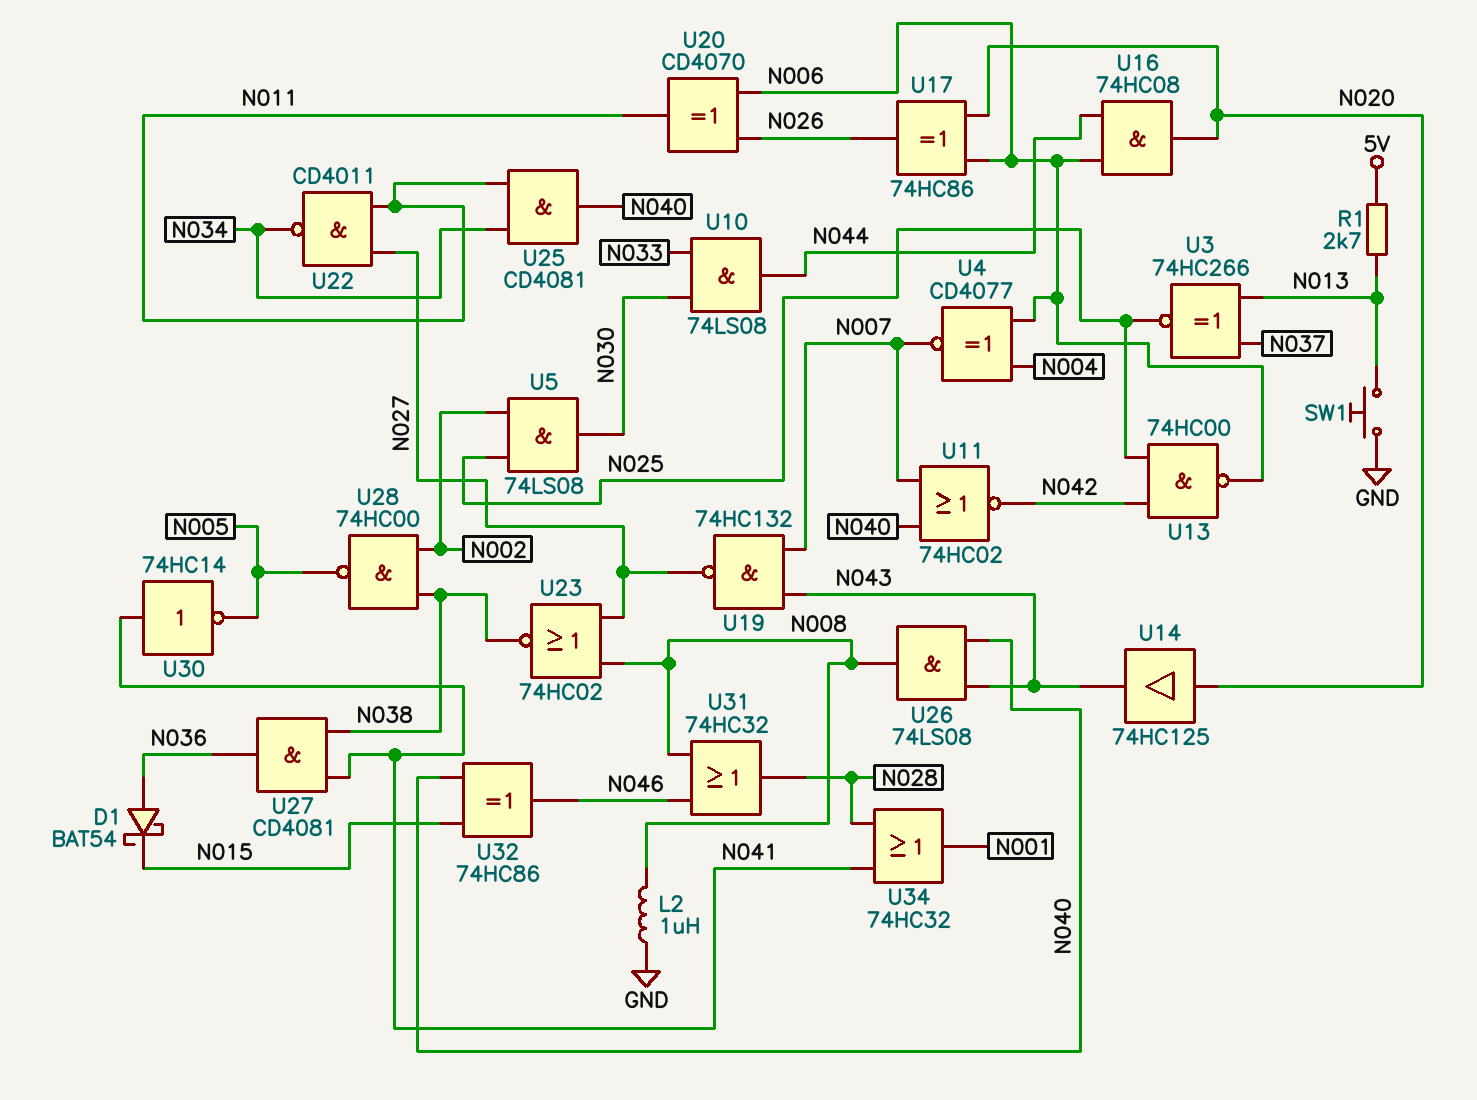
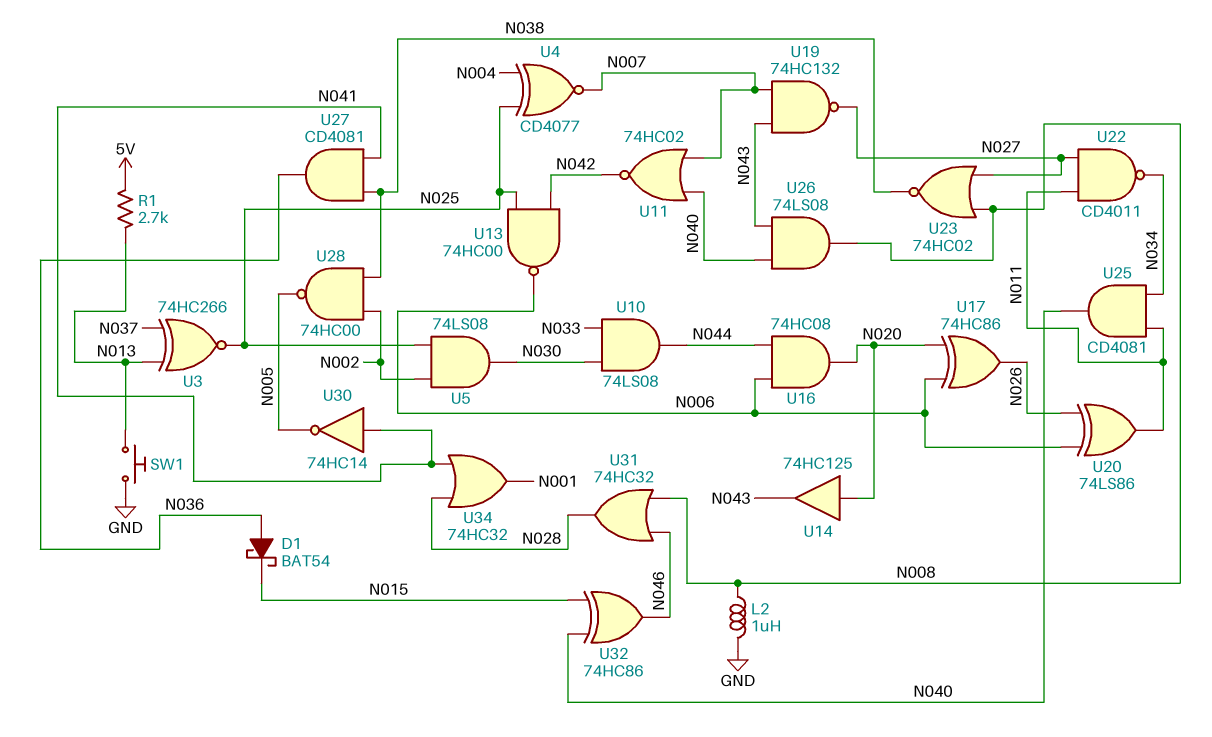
U4: XNOR CD4077 (in N004, in N006, out N007) -> XNOR CD4077 (in N004, in N025, out N007)
U20: XOR CD4070 (in N006, in N026, out N011) -> XOR 74LS86 (in N006, in N026, out N011)

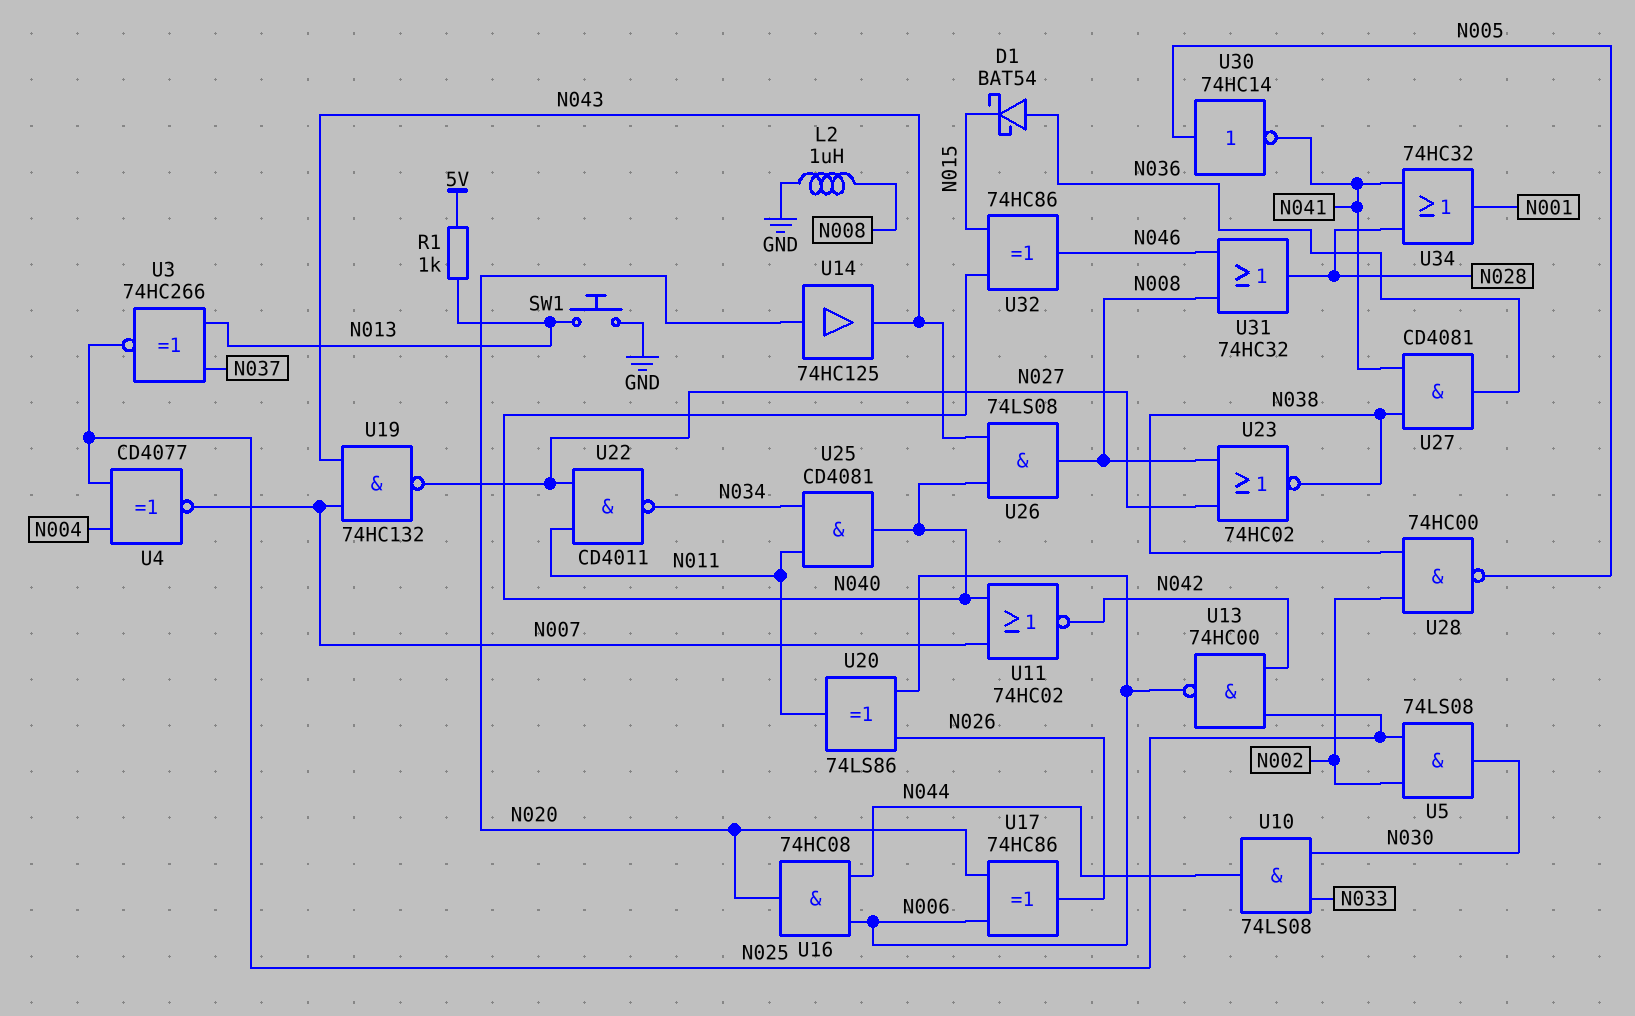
R1: 2.7k (5V, N013) -> 1k (5V, N013)
U30: NOT 74HC14 (in N041, out N005) -> NOT 74HC14 (in N005, out N041)

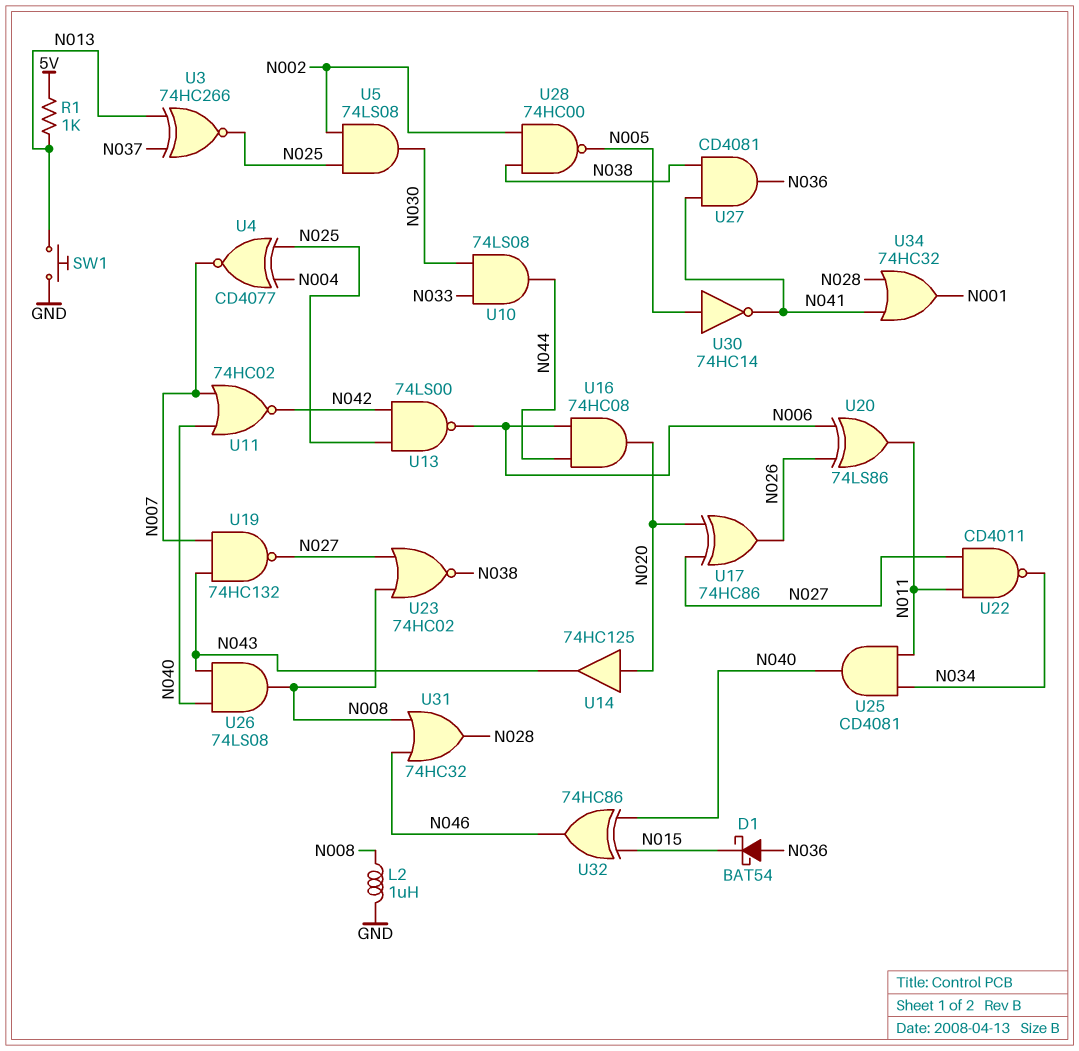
U13: NAND 74HC00 (in N025, in N042, out N006) -> NAND 74LS00 (in N025, in N042, out N006)
U17: XOR 74HC86 (in N006, in N020, out N026) -> XOR 74HC86 (in N020, in N027, out N026)

